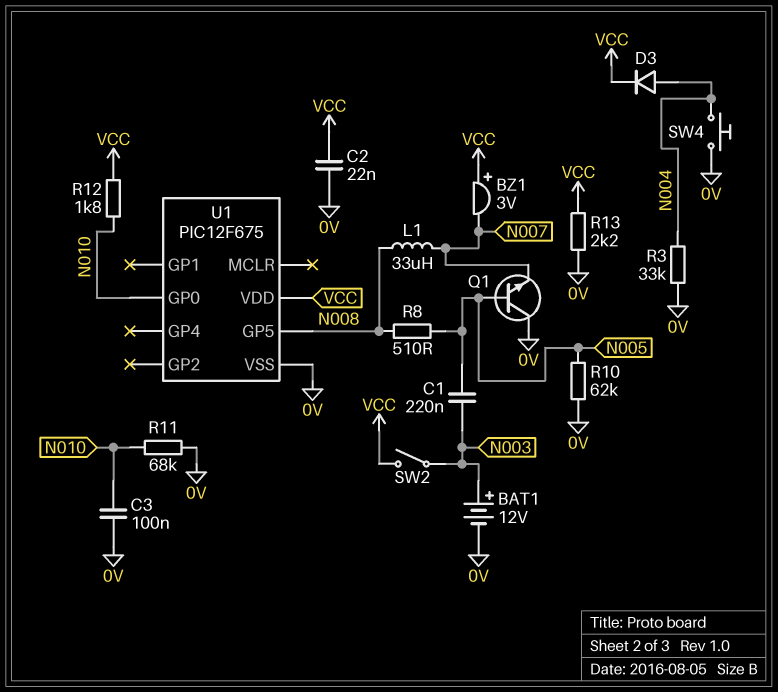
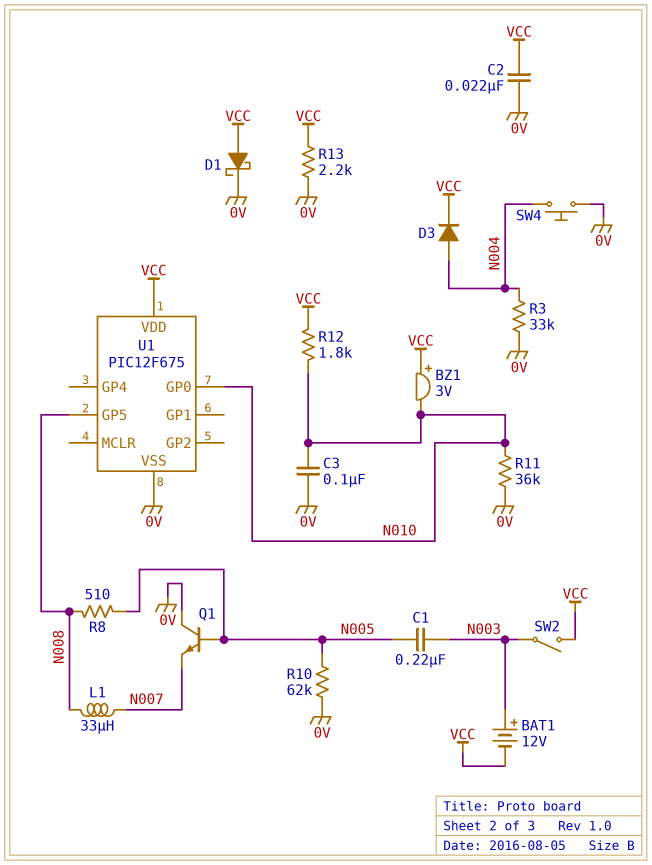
BAT1: 12V (plus N003, minus 0V) -> 12V (plus N003, minus VCC)
BZ1: buzzer 3V (plus VCC, minus N007) -> buzzer 3V (plus VCC, minus N010)
D1: none -> schottky (A VCC, K 0V)
R11: 68k (0V, N010) -> 36k (0V, N010)

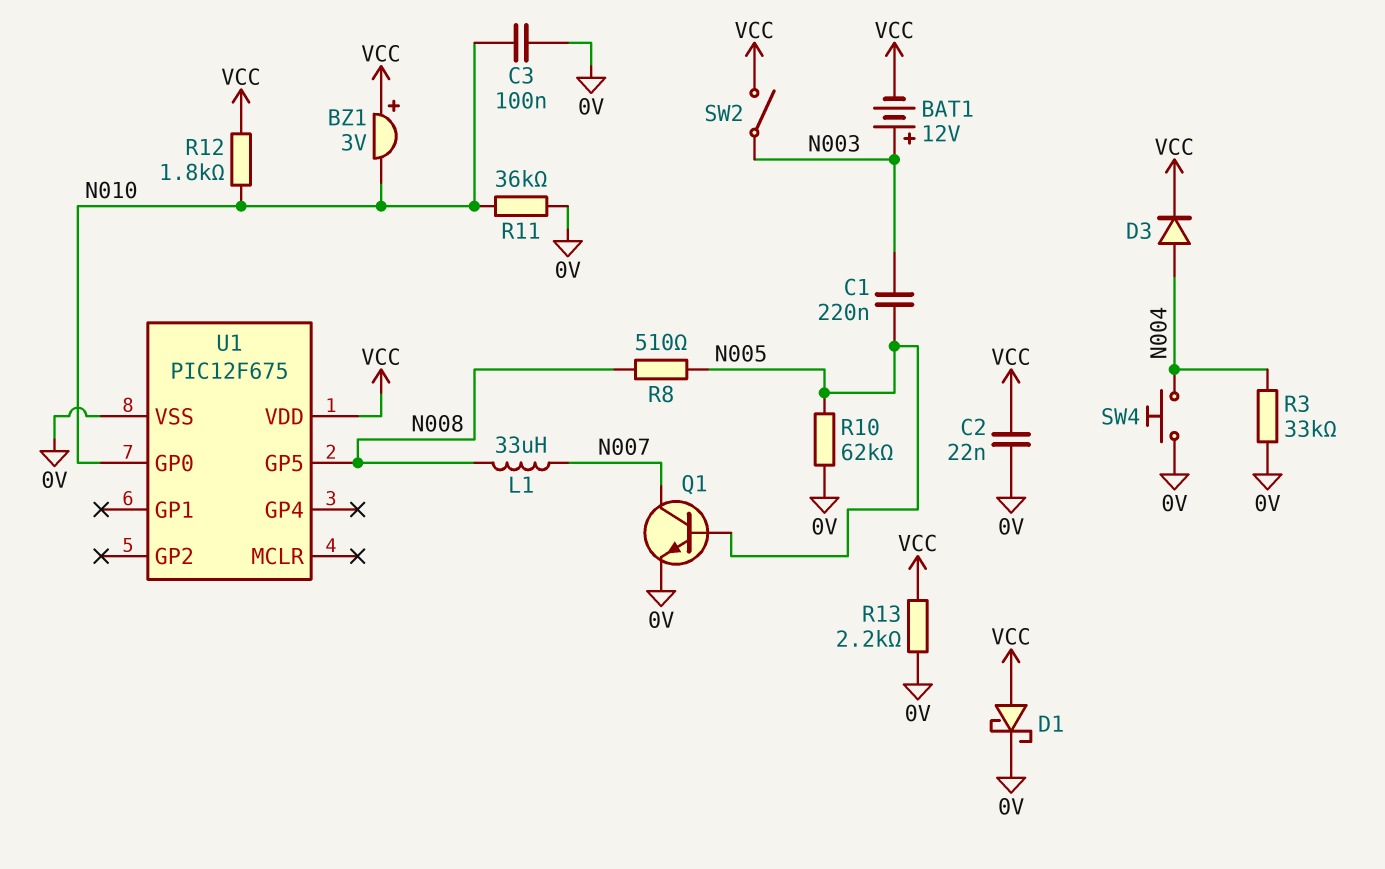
Q1: NPN (B N005, C 0V, E N007) -> NPN (B N005, C N007, E 0V)

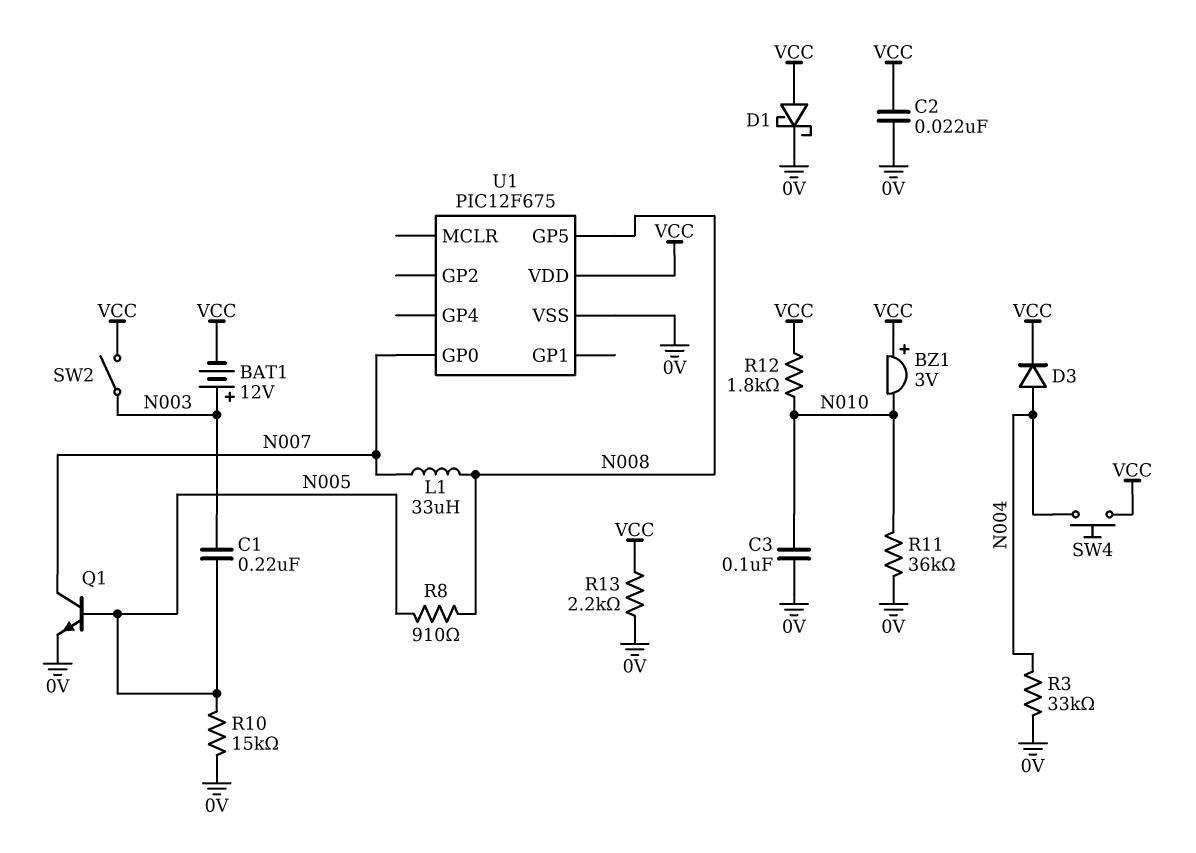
R8: 510 (N005, N008) -> 910 (N005, N008)
R10: 62k (0V, N005) -> 15k (0V, N005)
SW4: button (0V, N004) -> button (N004, VCC)
U1 pin GP0: N010 -> N007

